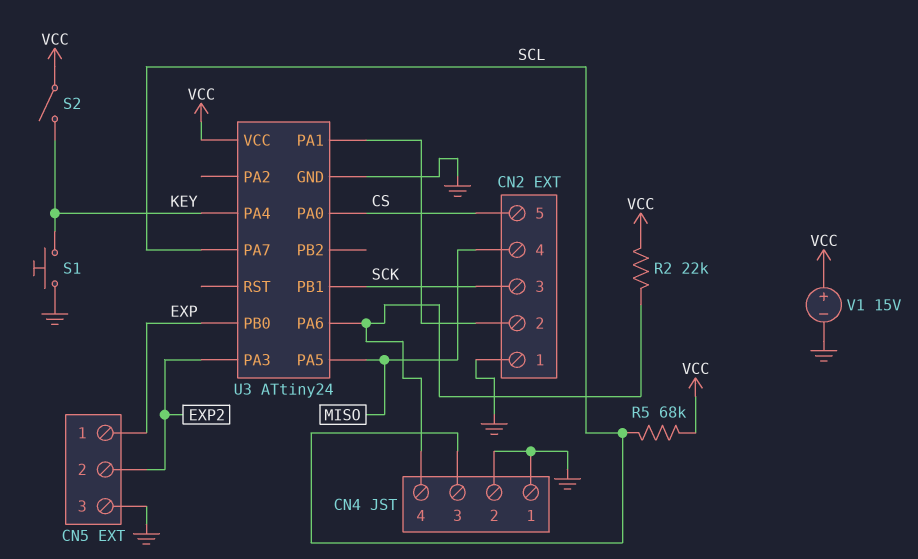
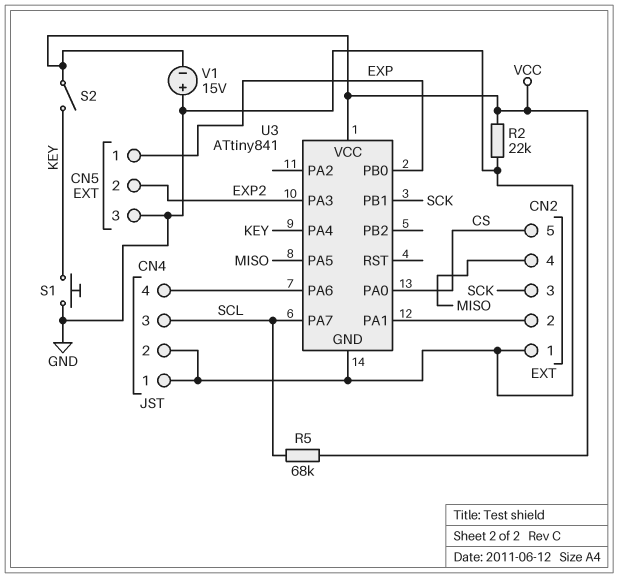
R2: 22k (CN4/4, VCC) -> 22k (GND, VCC)
U3: ATtiny24 -> ATtiny841
V1: 15V (plus VCC, minus GND) -> 15V (plus GND, minus VCC)

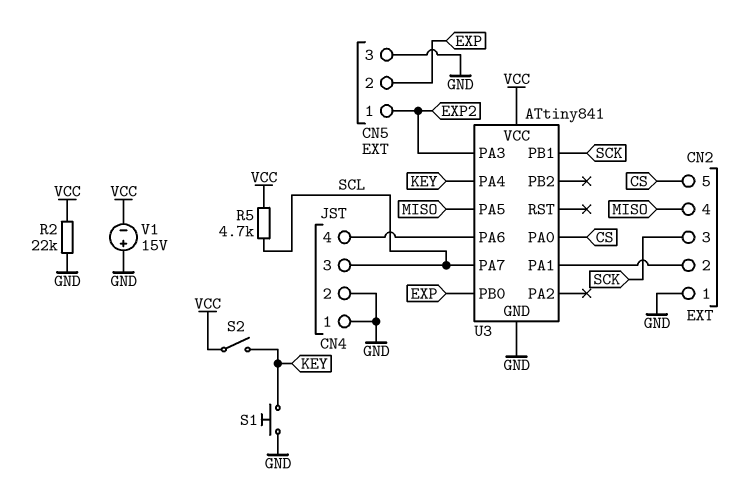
CN5 pin 1: EXP -> EXP2
CN5 pin 2: EXP2 -> EXP
R5: 68k (SCL, VCC) -> 4.7k (SCL, VCC)

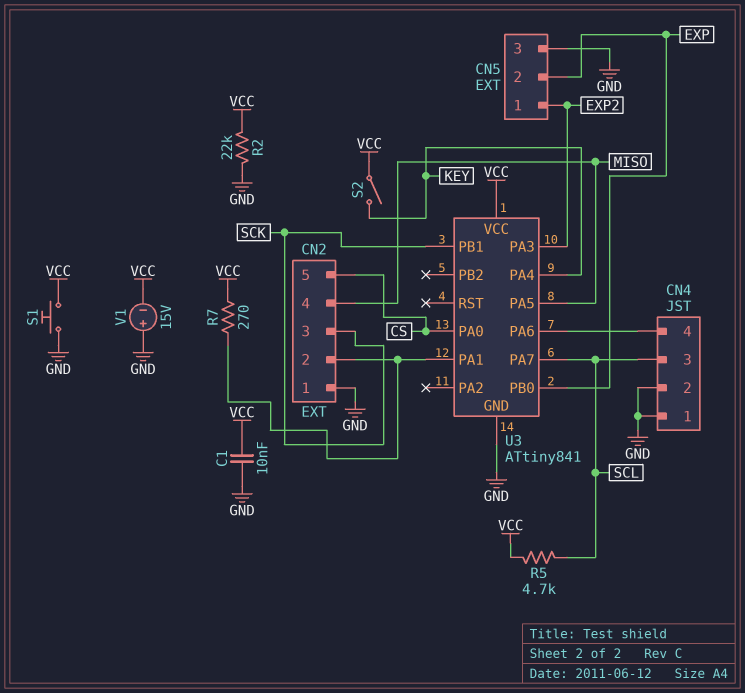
C1: none -> 10nF (GND, VCC)
R7: none -> 270 (CN2/2, VCC)
S1: button (GND, KEY) -> button (GND, VCC)

